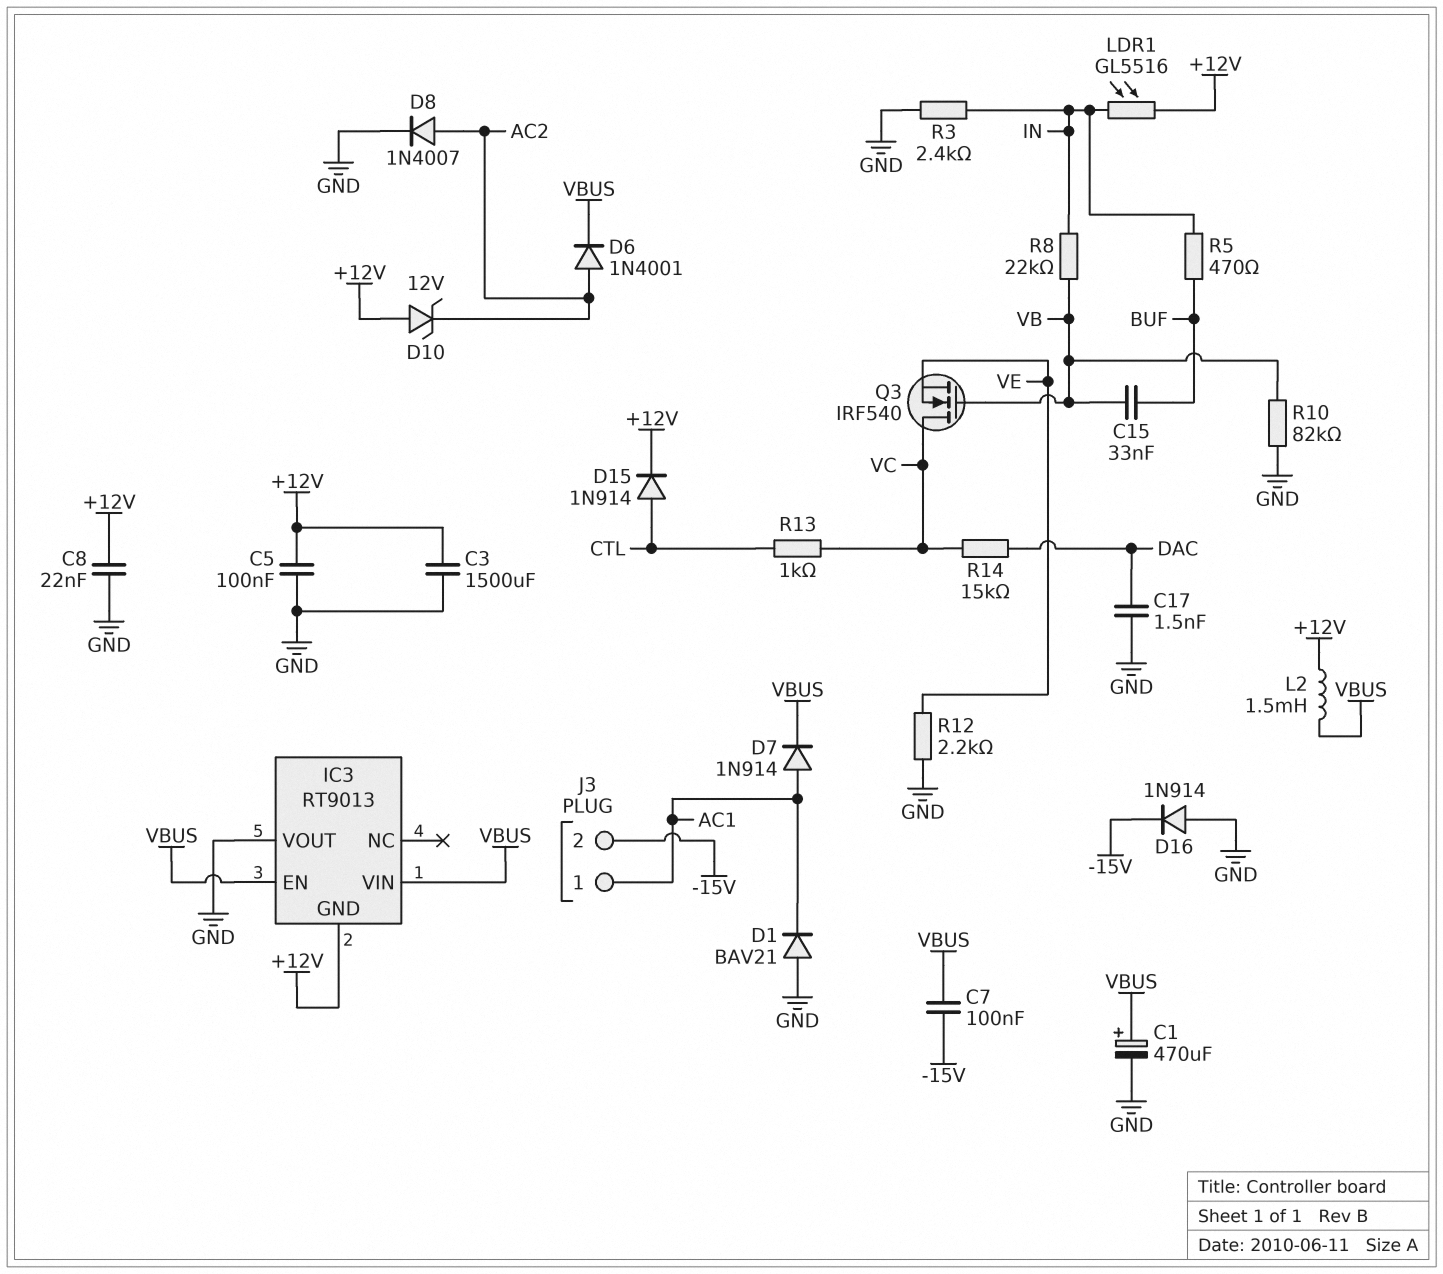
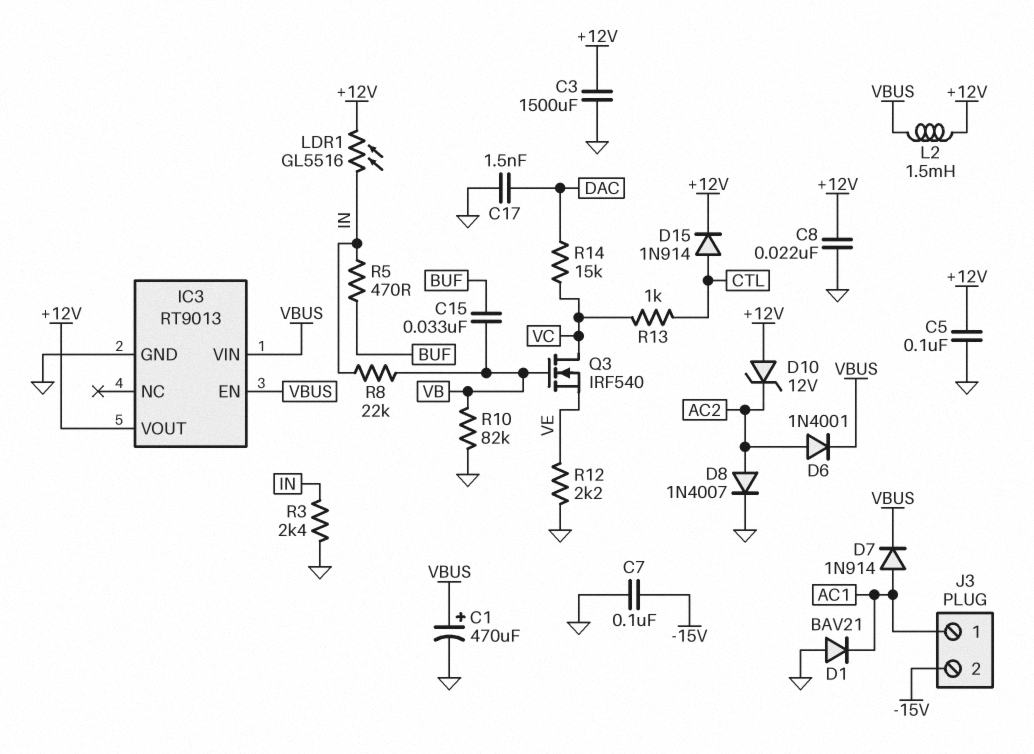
C7: 100nF (-15V, VBUS) -> 100nF (-15V, GND)
D16: diode 1N914 (A GND, K -15V) -> none
IC3 pin GND: +12V -> GND
IC3 pin VOUT: GND -> +12V

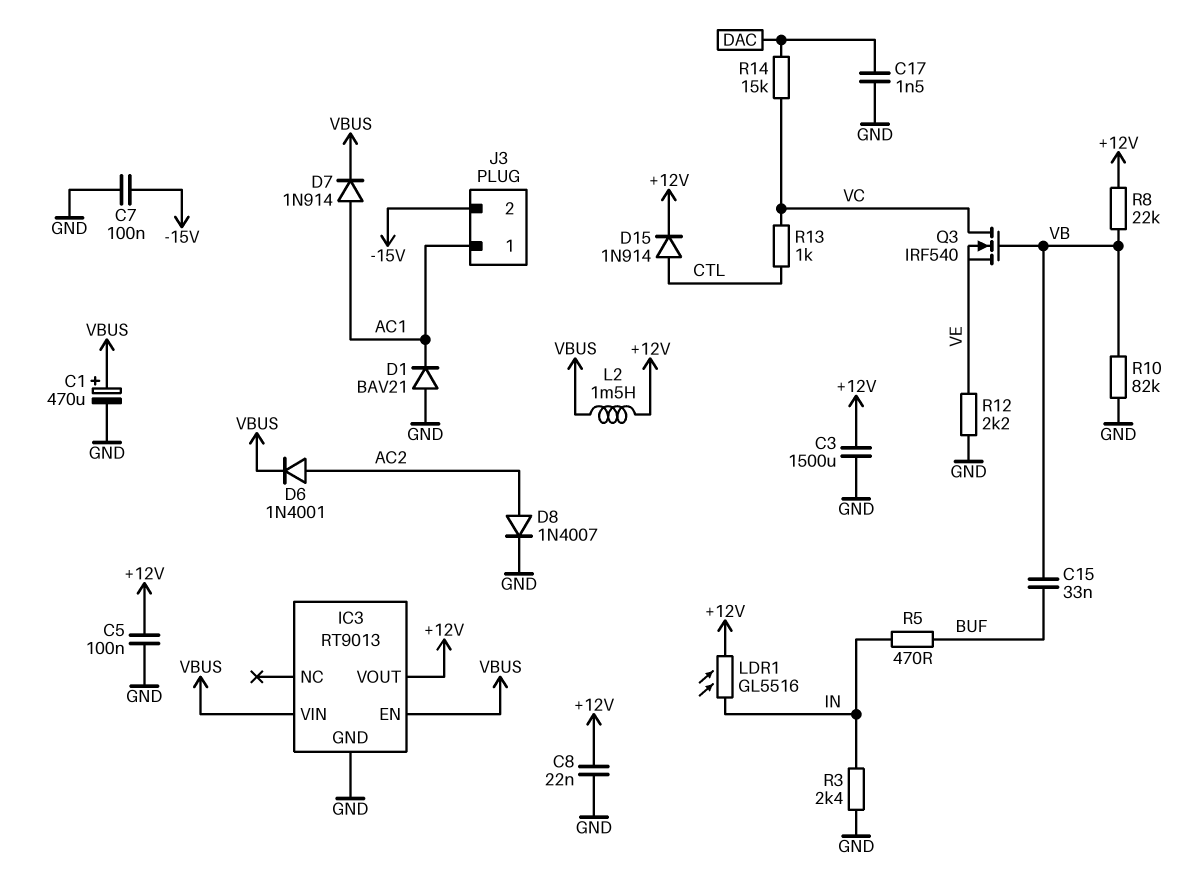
D10: zener 12V (A +12V, K AC2) -> none
R8: 22k (IN, VB) -> 22k (+12V, VB)

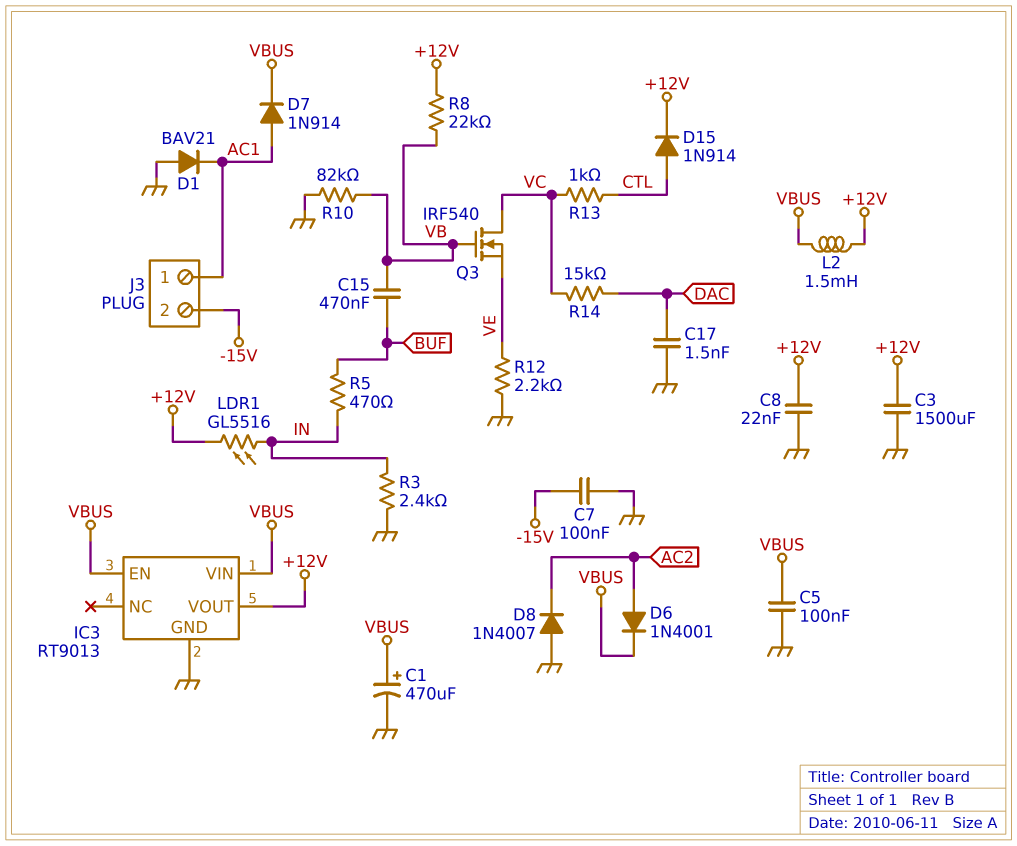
C5: 100nF (+12V, GND) -> 100nF (GND, VBUS)
C15: 33nF (BUF, VB) -> 470nF (BUF, VB)
D8: diode 1N4007 (A AC2, K GND) -> diode 1N4007 (A GND, K AC2)

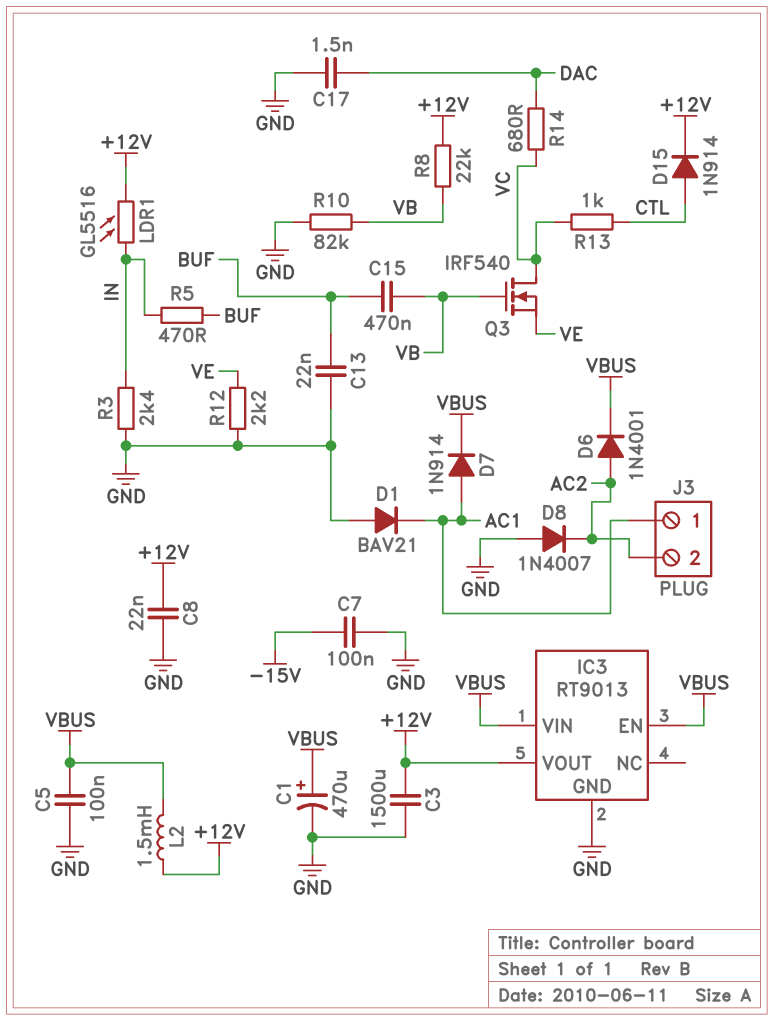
C13: none -> 22nF (BUF, GND)
J3 pin 2: -15V -> AC2
R14: 15k (DAC, VC) -> 680 (DAC, VC)

